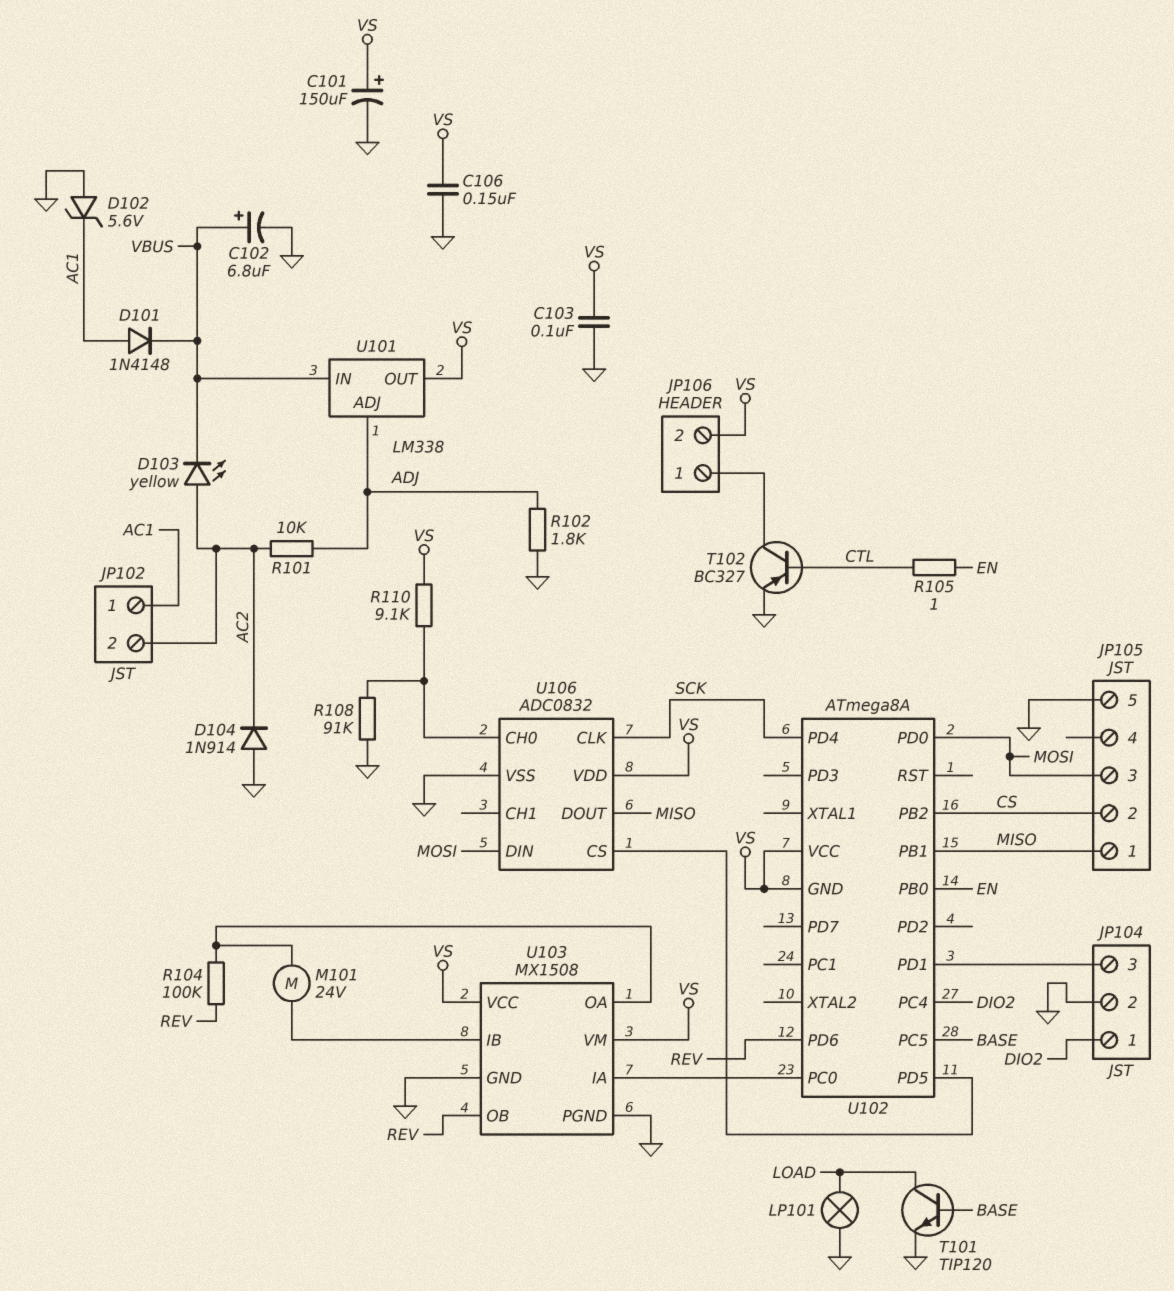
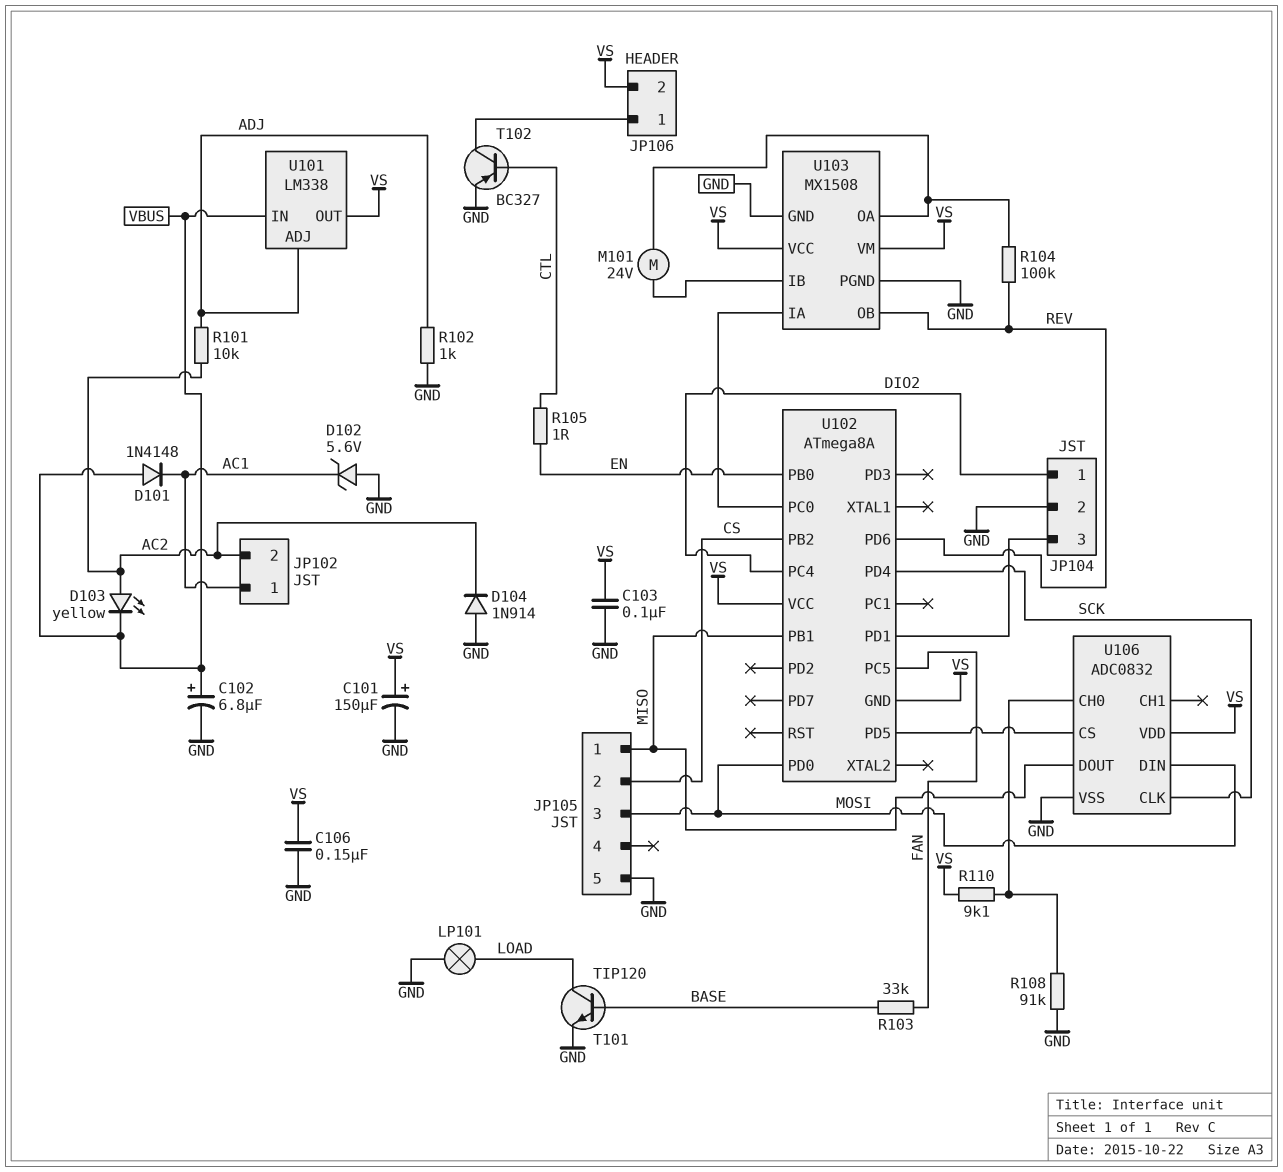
D101: diode 1N4148 (A AC1, K VBUS) -> diode 1N4148 (A VBUS, K AC1)
R102: 1.8k (ADJ, GND) -> 1k (ADJ, GND)
R103: none -> 33k (BASE, FAN)
U102 pin PC5: BASE -> FAN

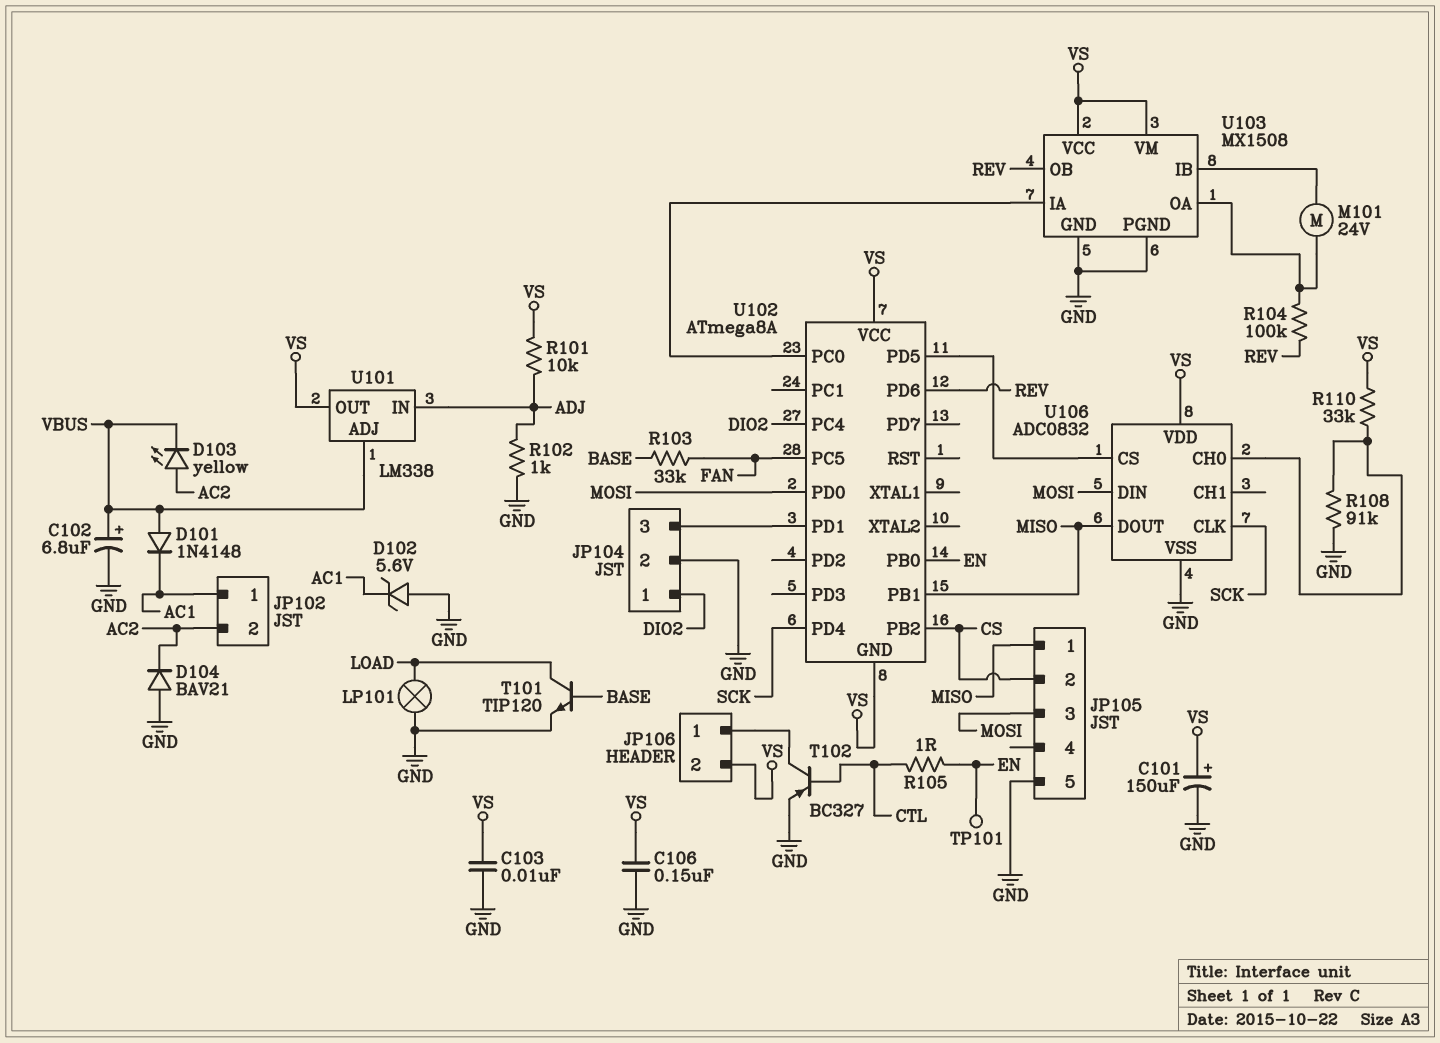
C103: 100nF (GND, VS) -> 10nF (GND, VS)
D104: diode 1N914 (A GND, K AC2) -> diode BAV21 (A GND, K AC2)
R101: 10k (AC2, ADJ) -> 10k (ADJ, VS)
R110: 9.1k (U106/CH0, VS) -> 33k (U106/CH0, VS)
TP101: none -> test point (EN)
U101 pin ADJ: ADJ -> VBUS
U101 pin IN: VBUS -> ADJ

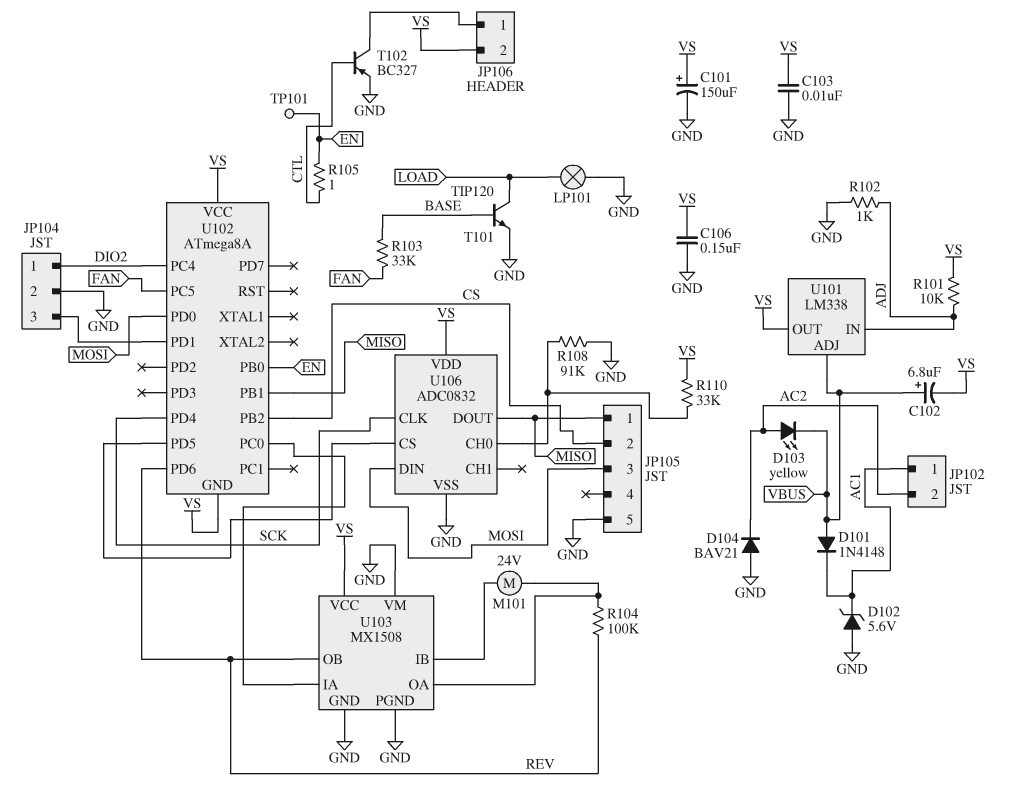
C102: 6.8uF (plus VBUS, minus GND) -> 6.8uF (plus VBUS, minus VS)
U103 pin VM: VS -> GND

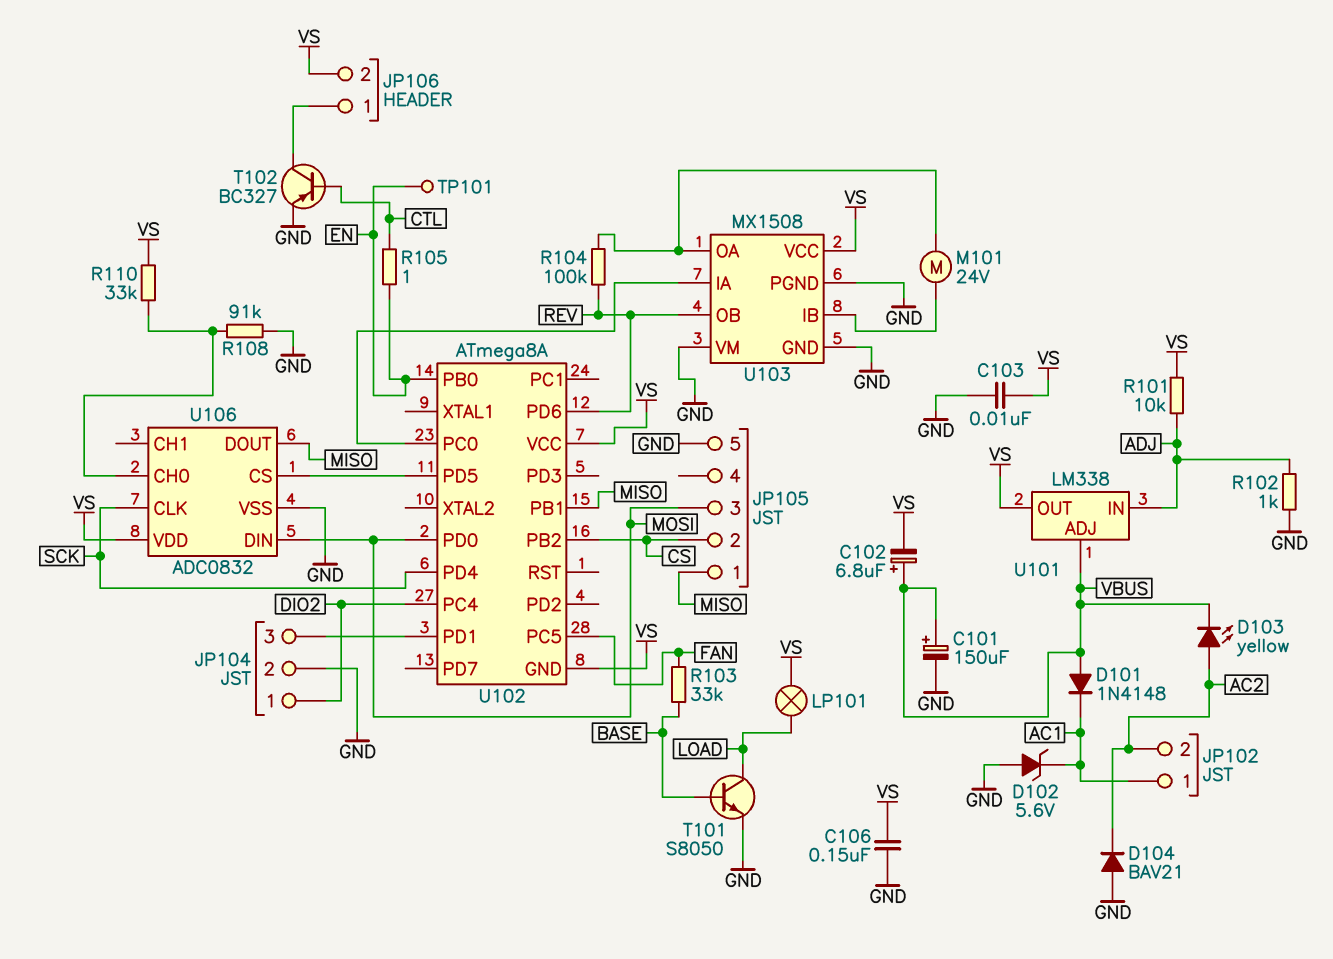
C101: 150uF (plus VS, minus GND) -> 150uF (plus VBUS, minus GND)
LP101: lamp (GND, LOAD) -> lamp (LOAD, VS)
T101: NPN TIP120 (B BASE, C LOAD, E GND) -> NPN S8050 (B BASE, C LOAD, E GND)

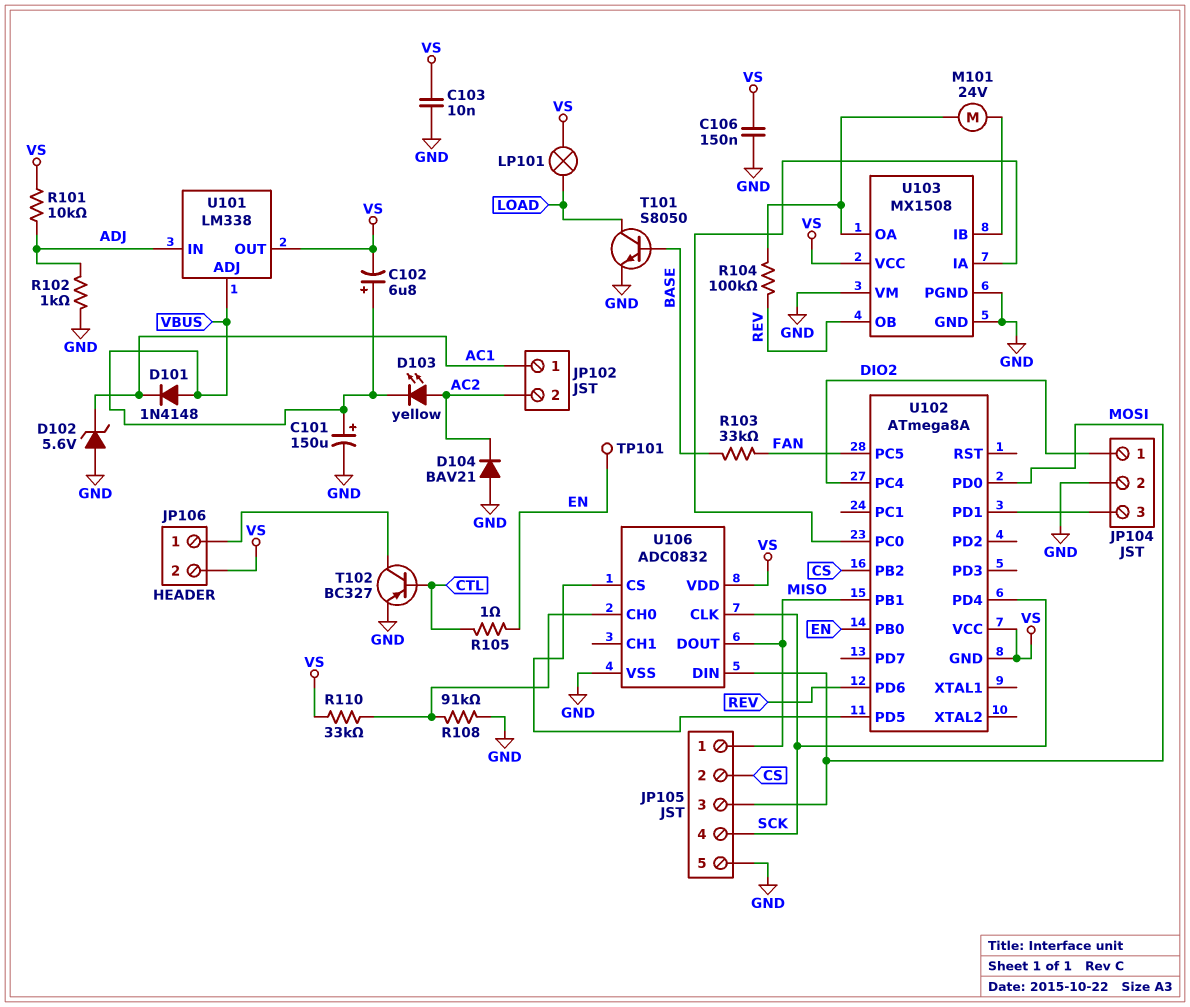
JP105 pin 4: none -> SCK

